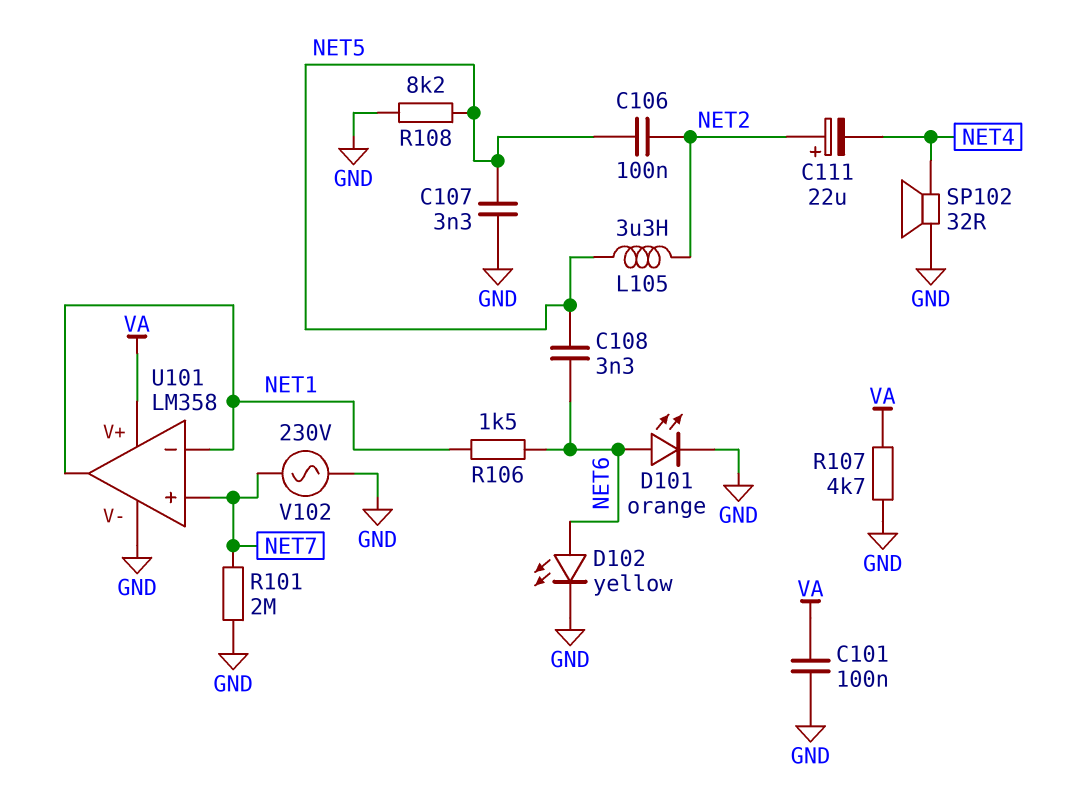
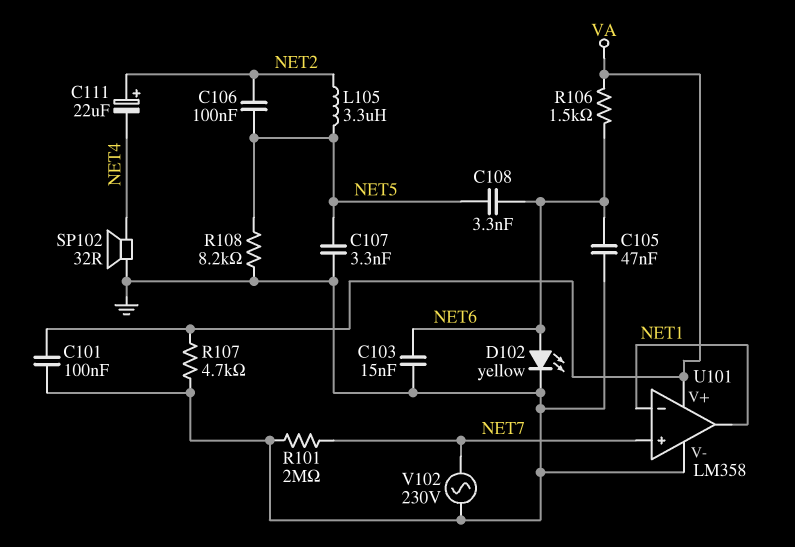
C103: none -> 15nF (GND, NET6)
C105: none -> 47nF (GND, NET6)
D101: LED orange (A NET6, K GND) -> none
R106: 1.5k (NET1, NET6) -> 1.5k (NET6, VA)

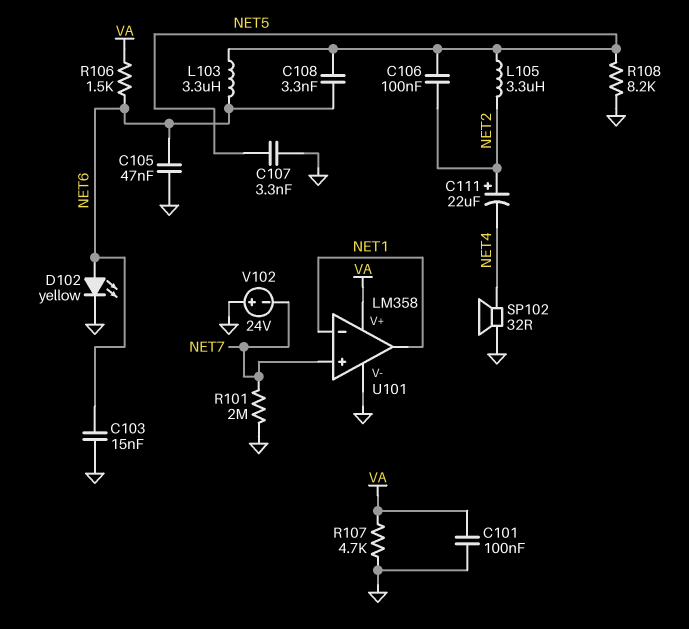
L103: none -> 3.3uH (NET5, NET6)
V102: AC 230V (GND, NET7) -> 24V (plus GND, minus NET7)

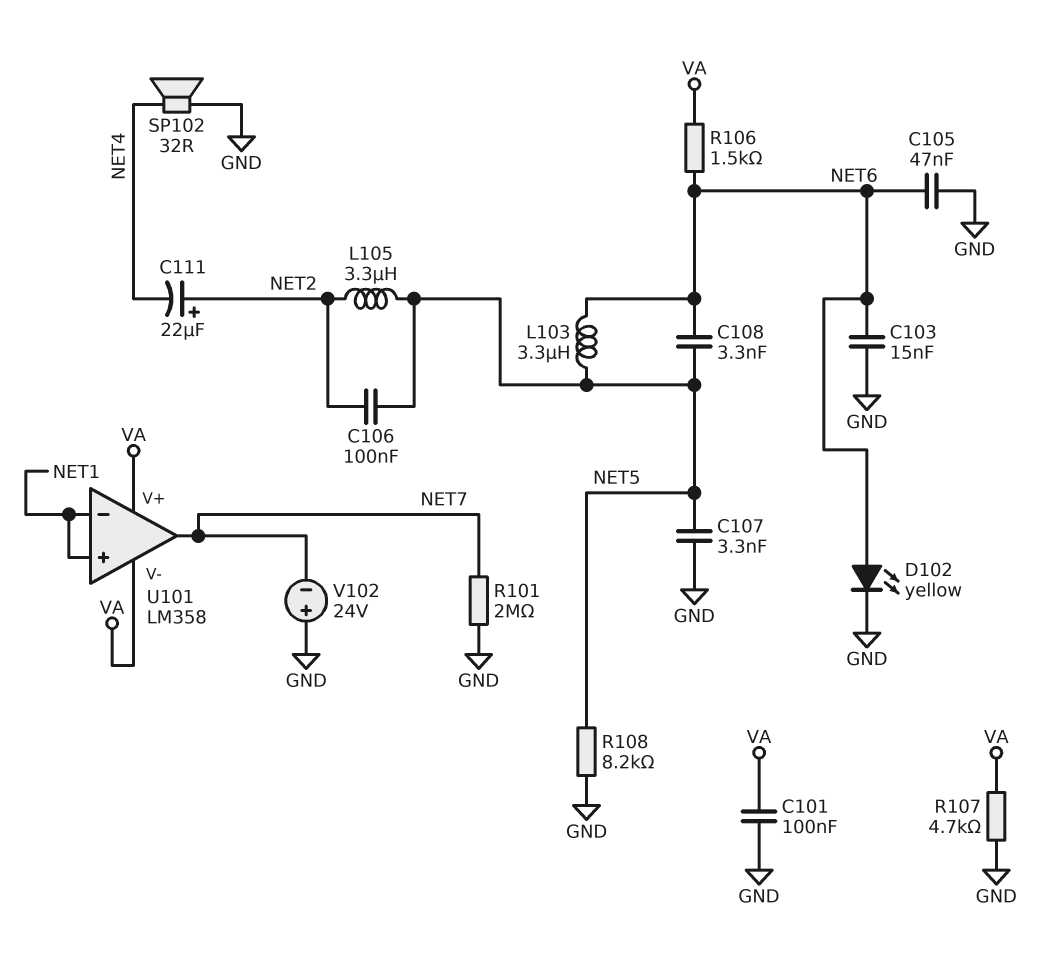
U101 pin V-: GND -> VA
U101 pin in+: NET7 -> NET1
U101 pin out: NET1 -> NET7

